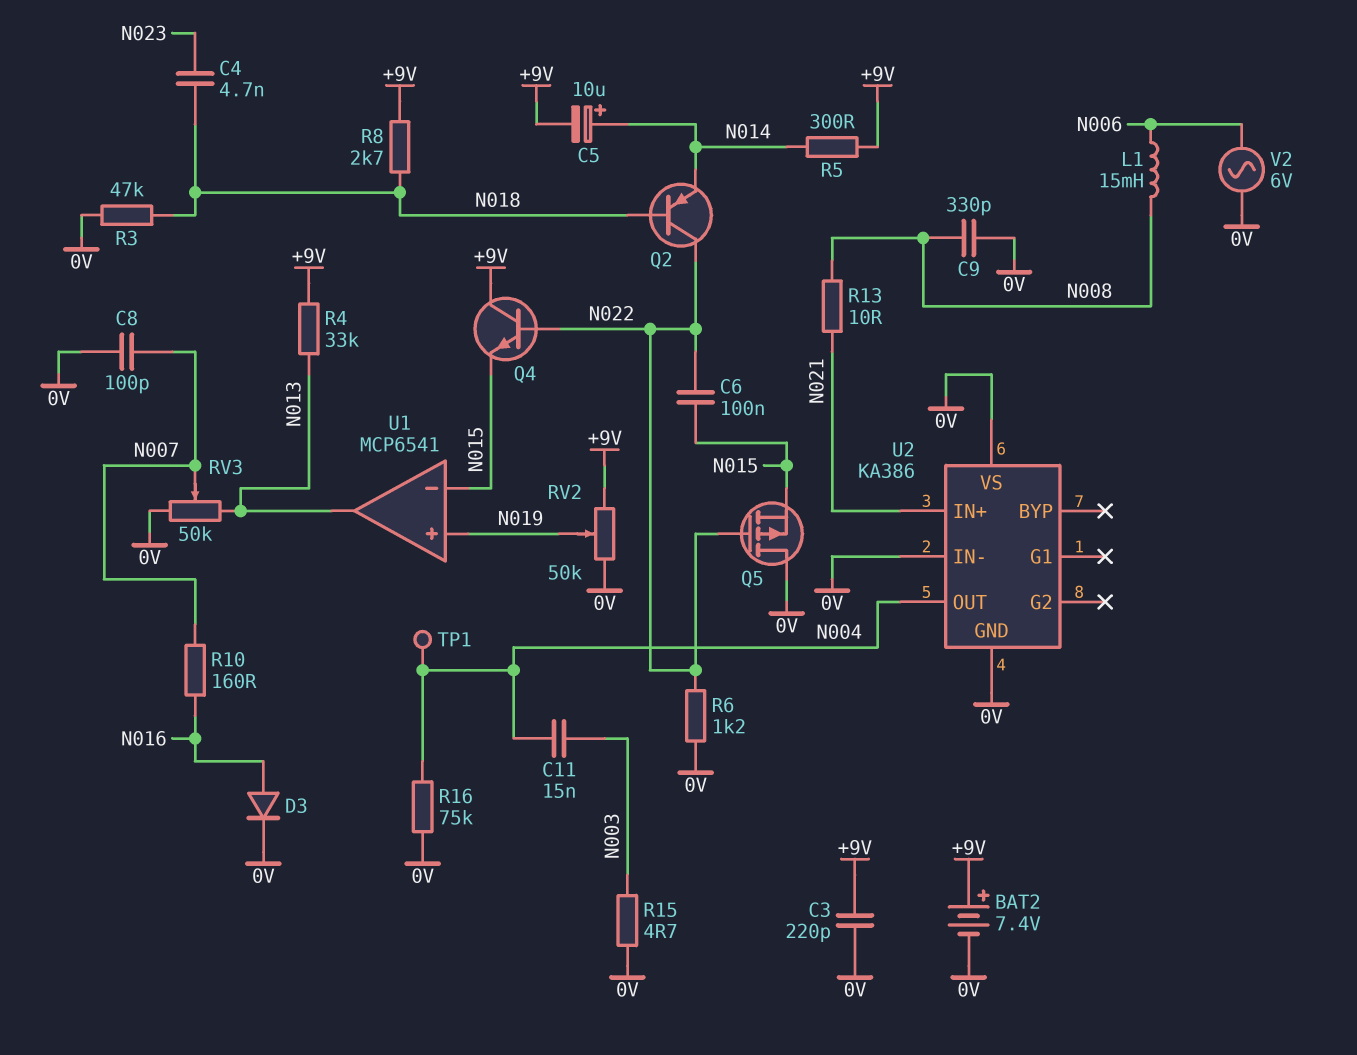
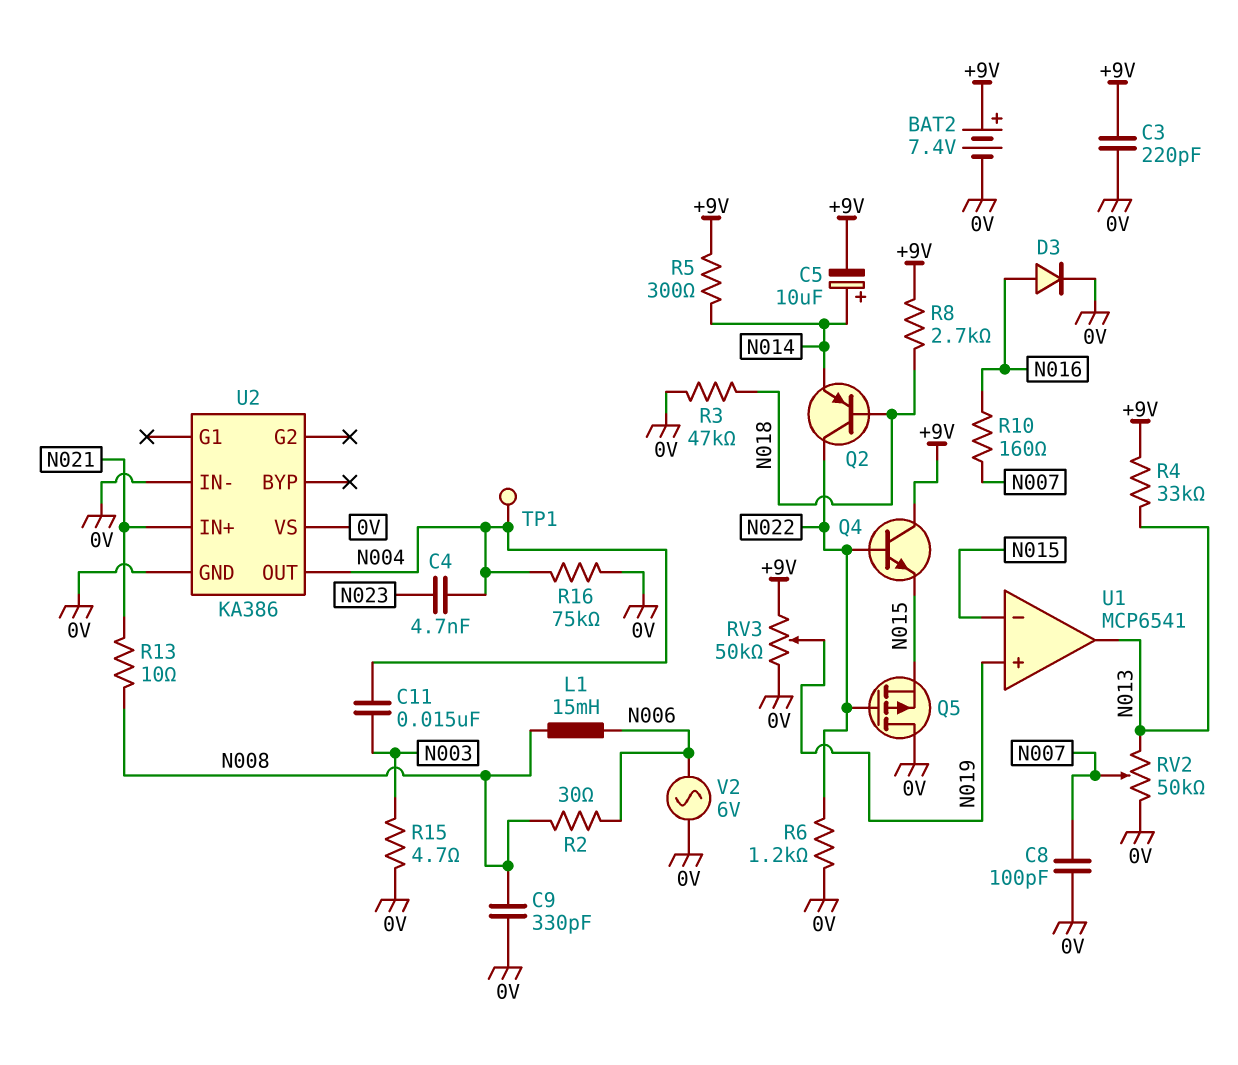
C4: 4.7nF (N018, N023) -> 4.7nF (N004, N023)
C6: 100nF (N015, N022) -> none
R2: none -> 30 (N006, N008)
RV2: 50k (+9V, 0V, wiper N019) -> 50k (0V, N013, wiper N007)
RV3: 50k (0V, N013, wiper N007) -> 50k (+9V, 0V, wiper N019)

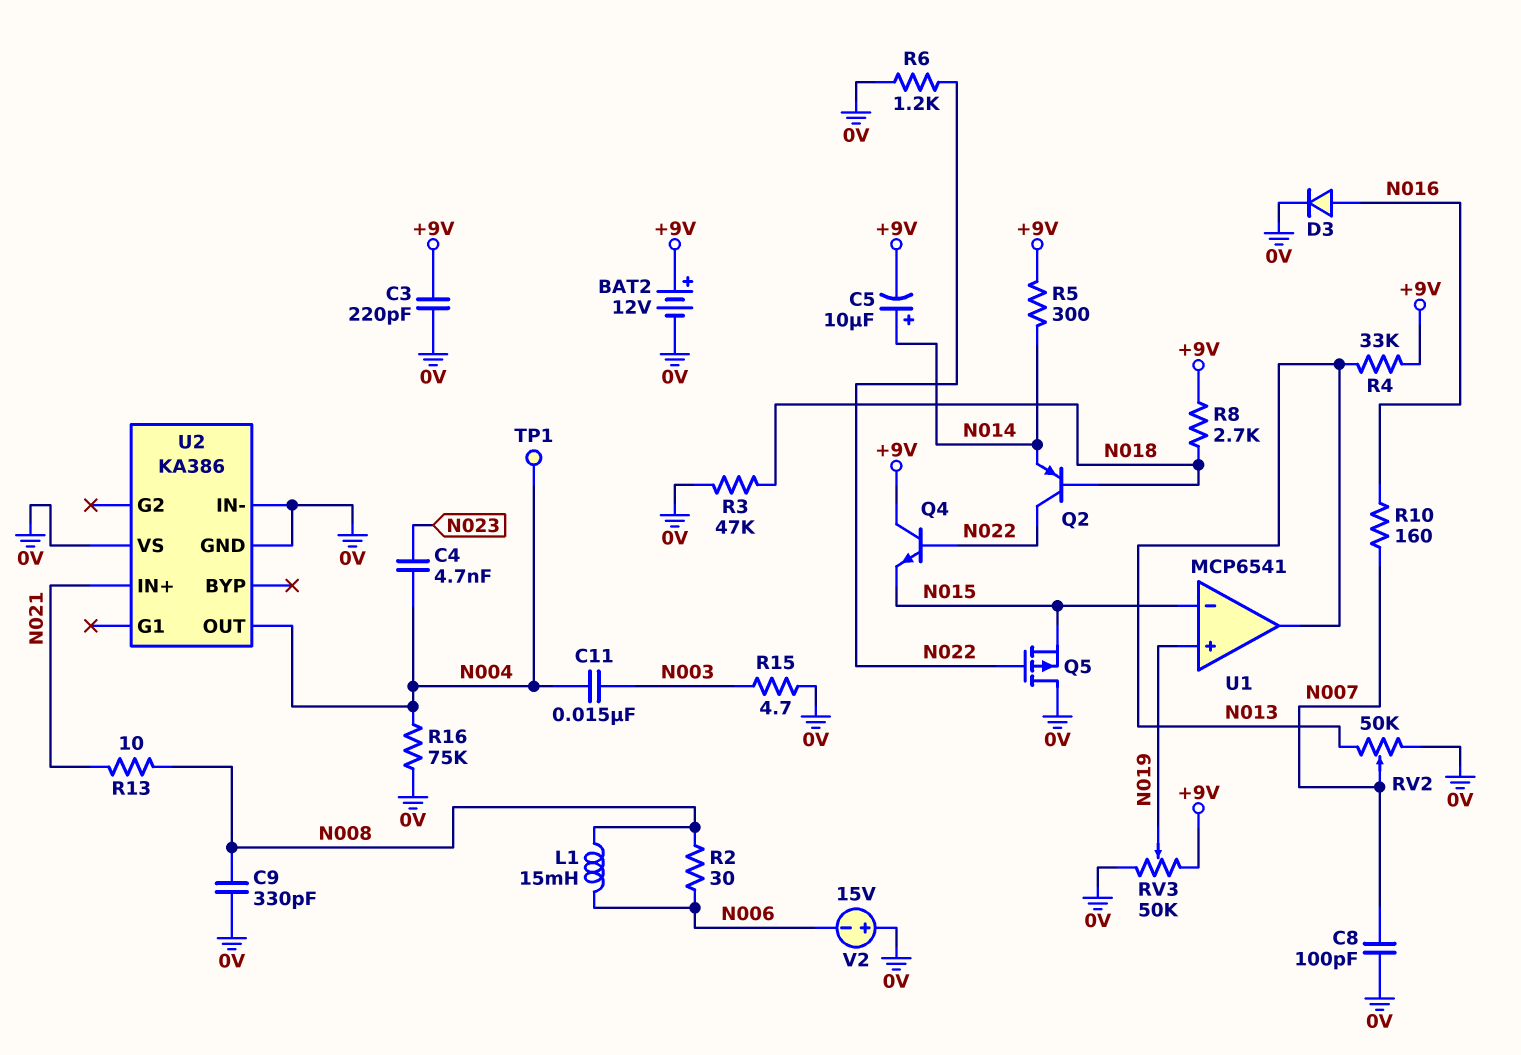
BAT2: 7.4V (plus +9V, minus 0V) -> 12V (plus +9V, minus 0V)
V2: AC 6V (0V, N006) -> 15V (plus 0V, minus N006)

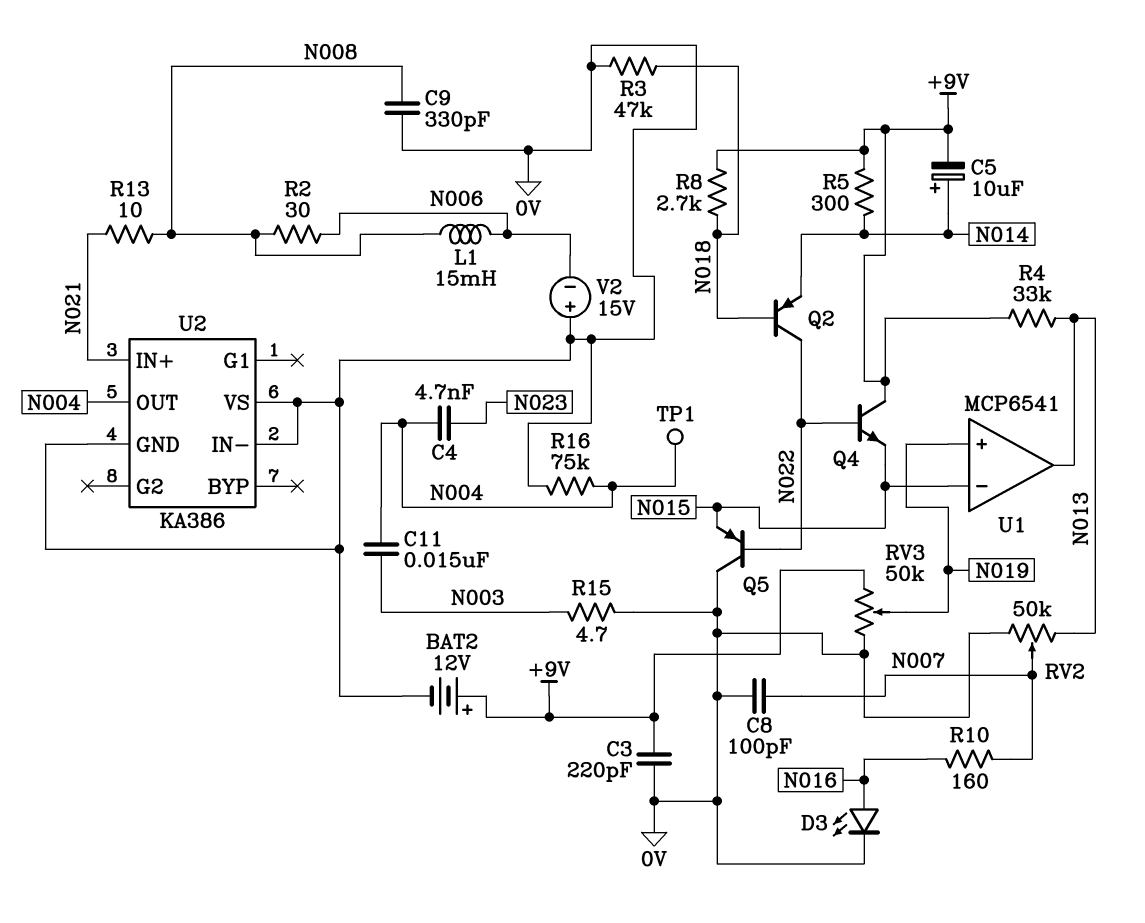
D3: diode (A N016, K 0V) -> LED (A N016, K 0V)
Q5: PMOS (G N022, D 0V, S N015) -> PNP (B N022, C 0V, E N015)
R6: 1.2k (0V, N022) -> none

